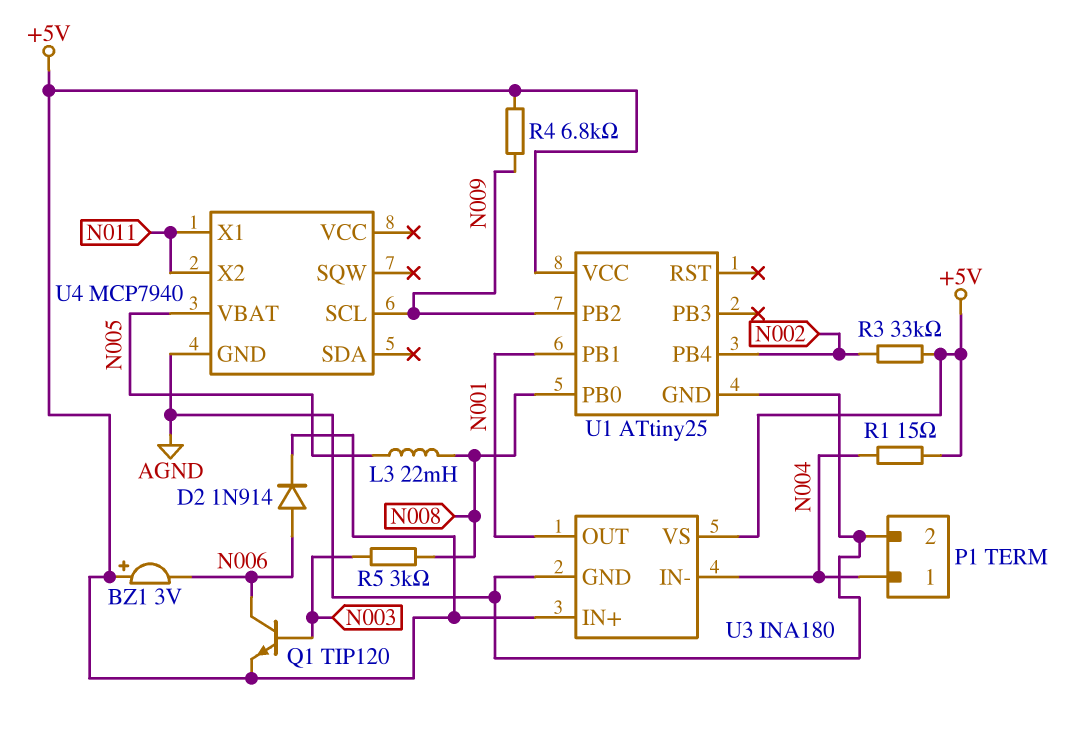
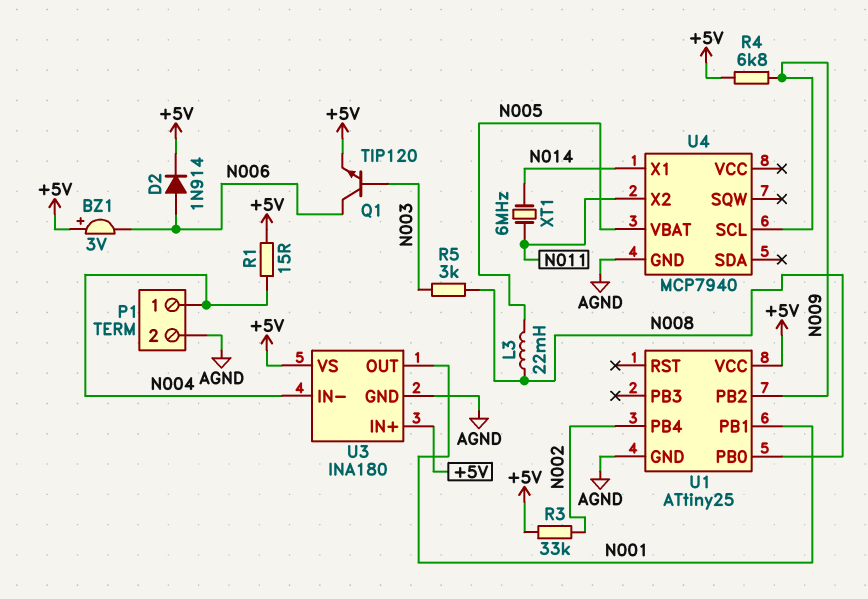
U4 pin X1: N011 -> N014
XT1: none -> 6MHz (N011, N014)

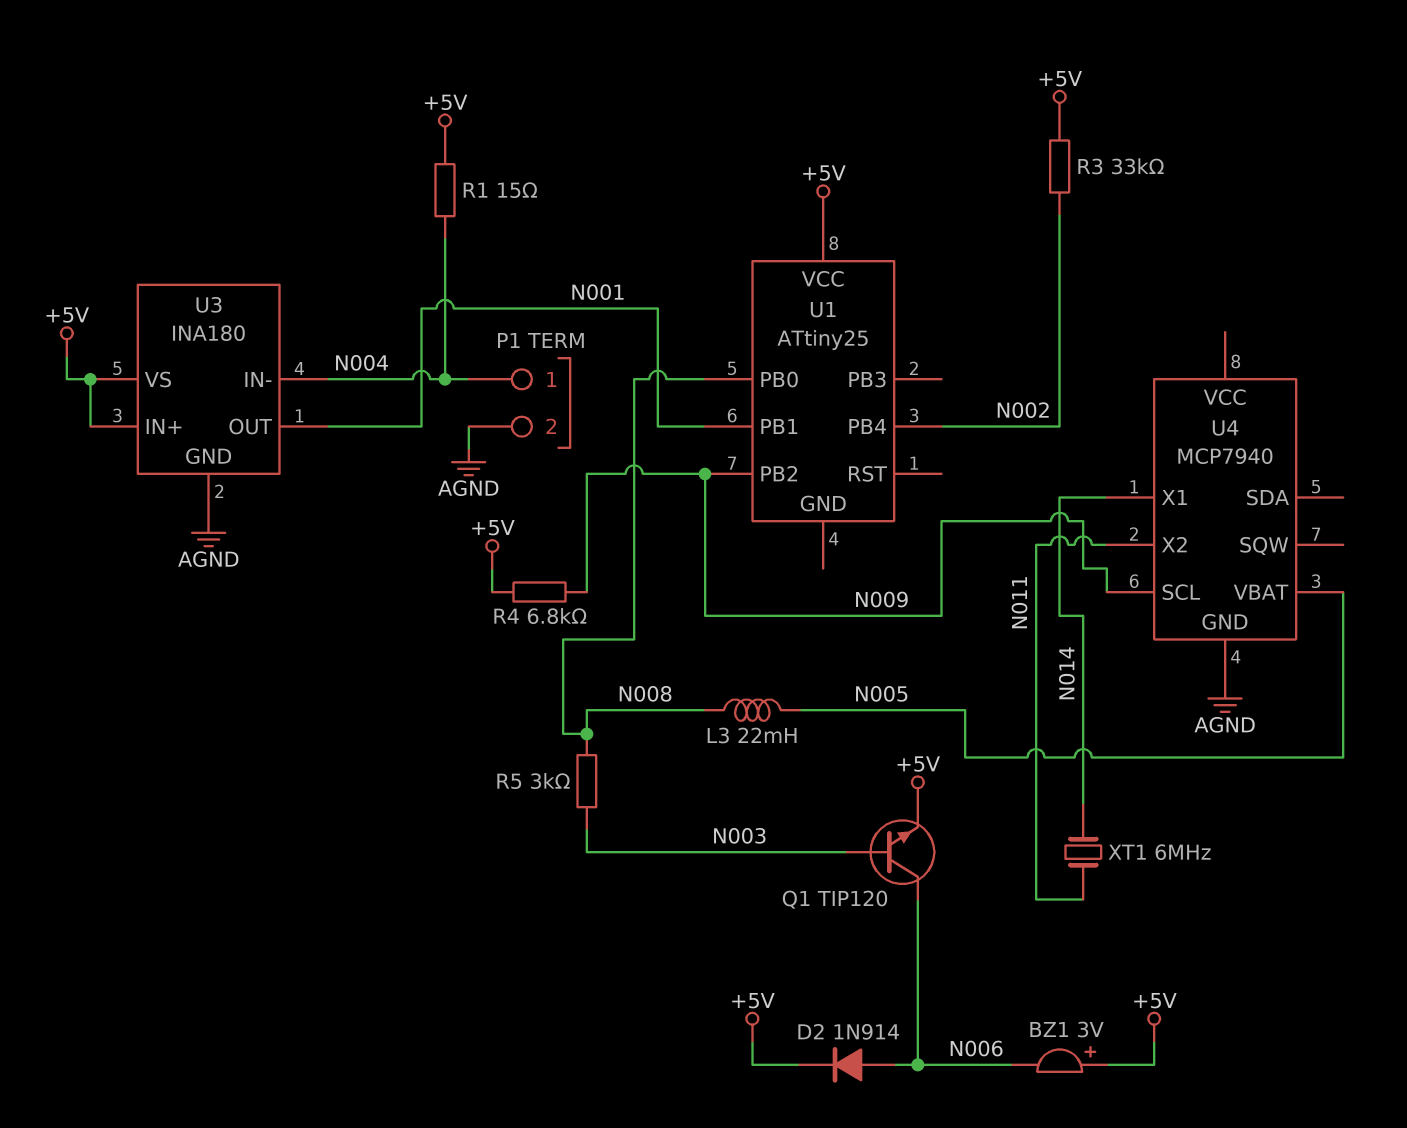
U1 pin GND: AGND -> none

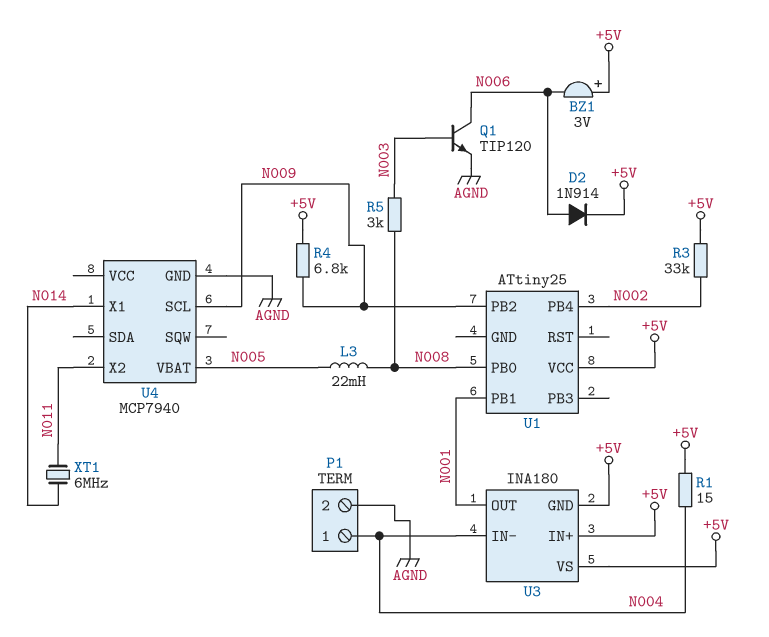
Q1: NPN TIP120 (B N003, C N006, E +5V) -> NPN TIP120 (B N003, C N006, E AGND)
U3 pin GND: AGND -> +5V

